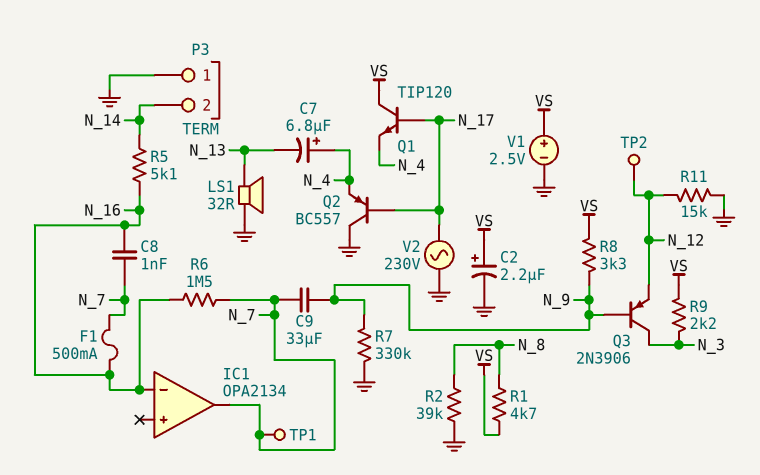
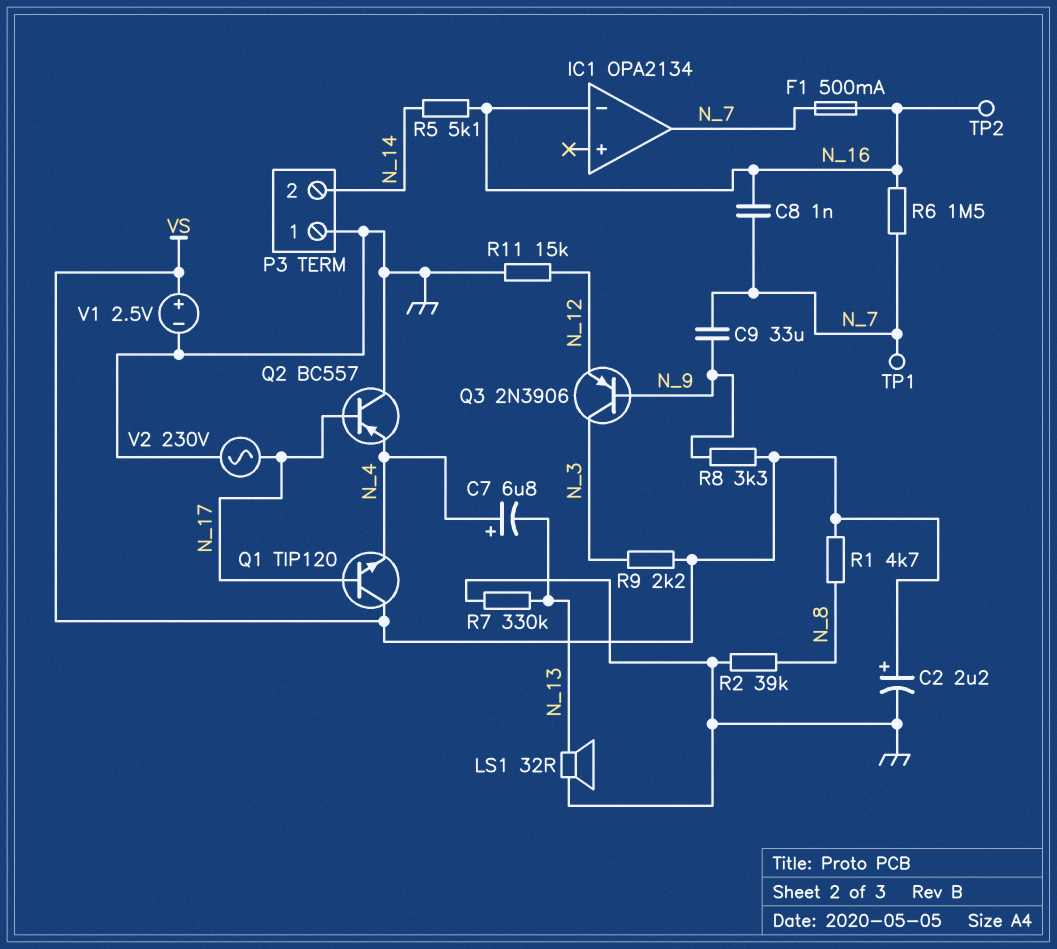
R7: 330k (GND, N_9) -> 330k (GND, N_13)
TP2: test point (N_12) -> test point (N_16)

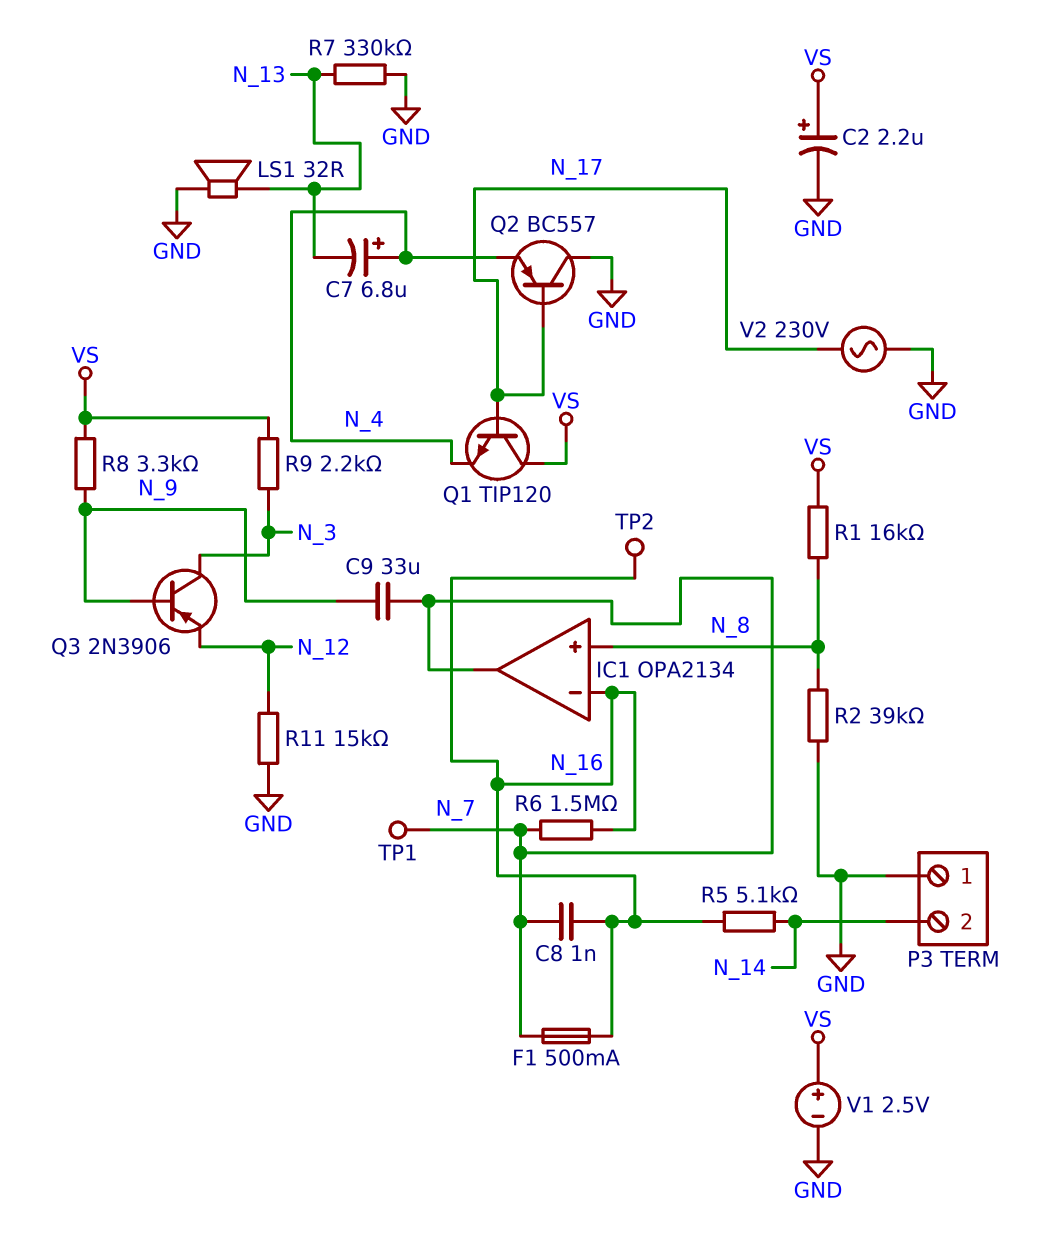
IC1 pin in+: none -> N_8
R1: 4.7k (N_8, VS) -> 16k (N_8, VS)

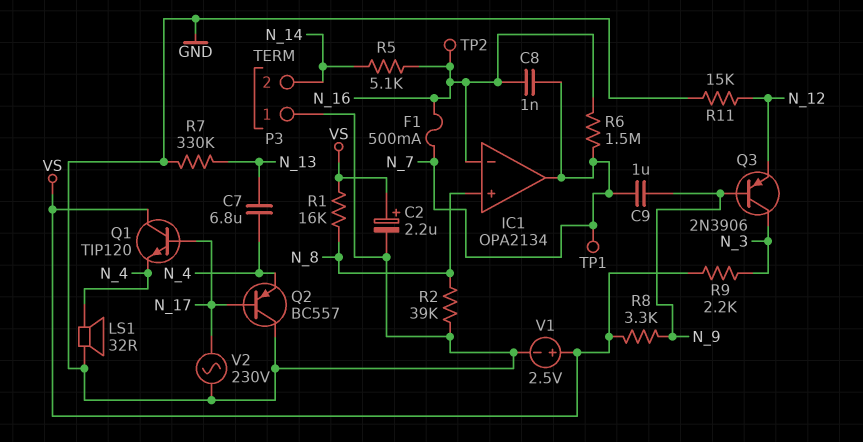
C7: 6.8uF (plus N_4, minus N_13) -> 6.8uF (N_4, N_13)
C9: 33uF (N_7, N_9) -> 1uF (N_7, N_9)
LS1: speaker 32R (GND, N_13) -> speaker 32R (GND, N_4)

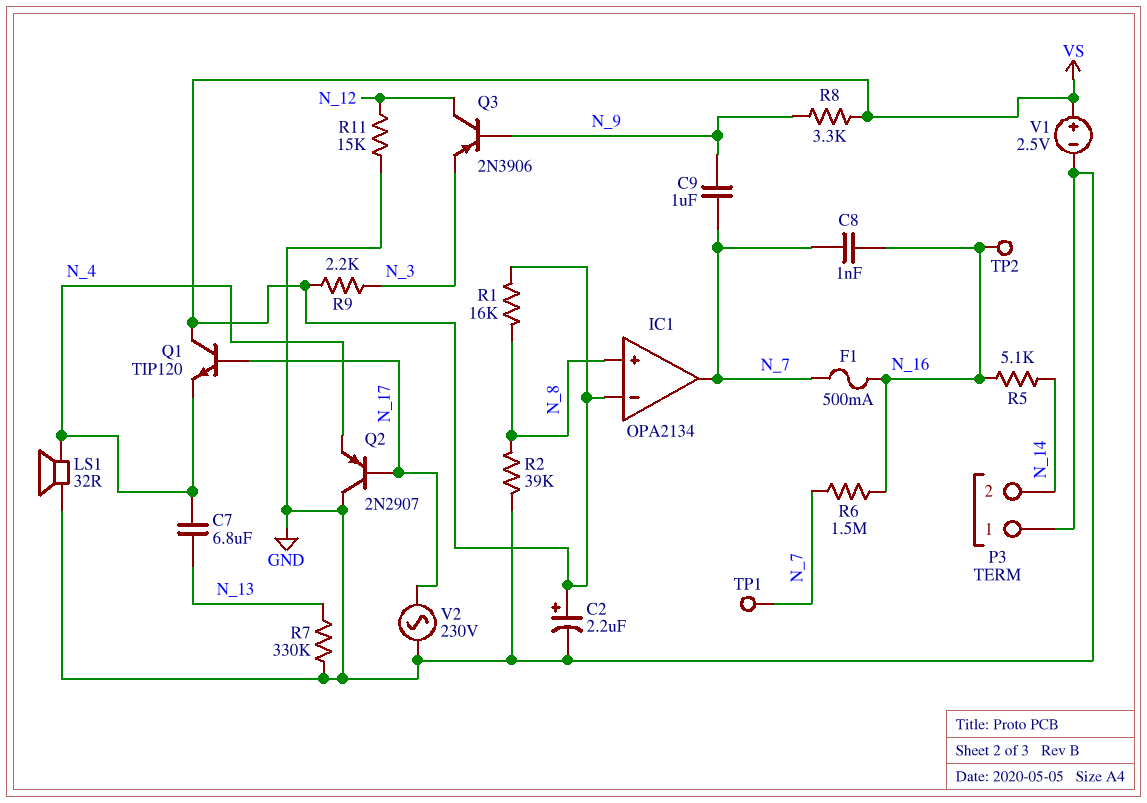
IC1 pin in-: N_16 -> VS
Q2: PNP BC557 (B N_17, C GND, E N_4) -> PNP 2N2907 (B N_17, C GND, E N_4)
Q3: PNP 2N3906 (B N_9, C N_3, E N_12) -> PNP 2N3906 (B N_9, C N_12, E N_3)

